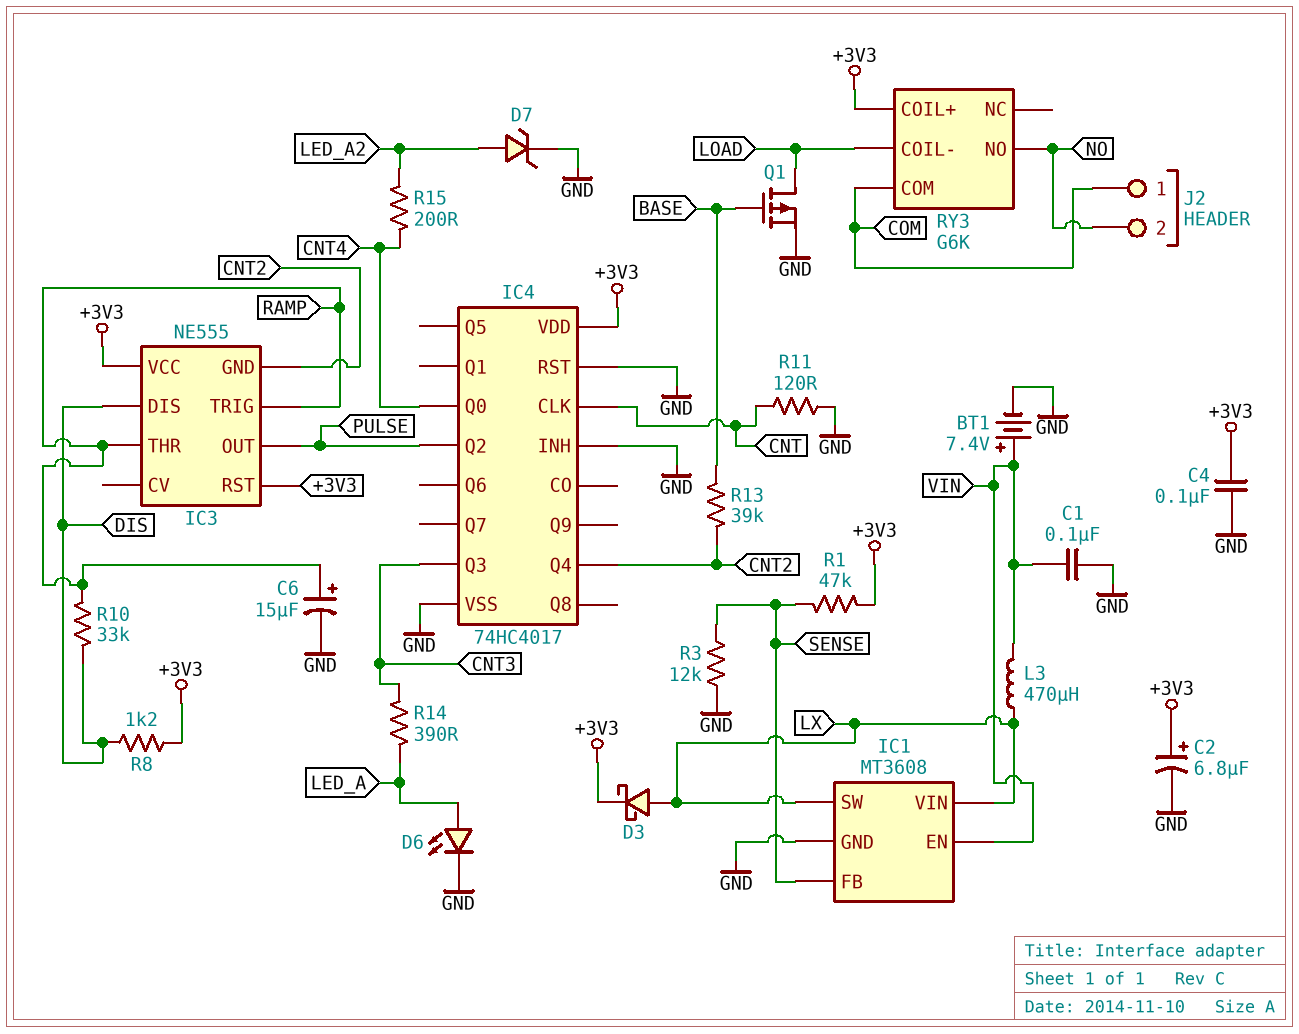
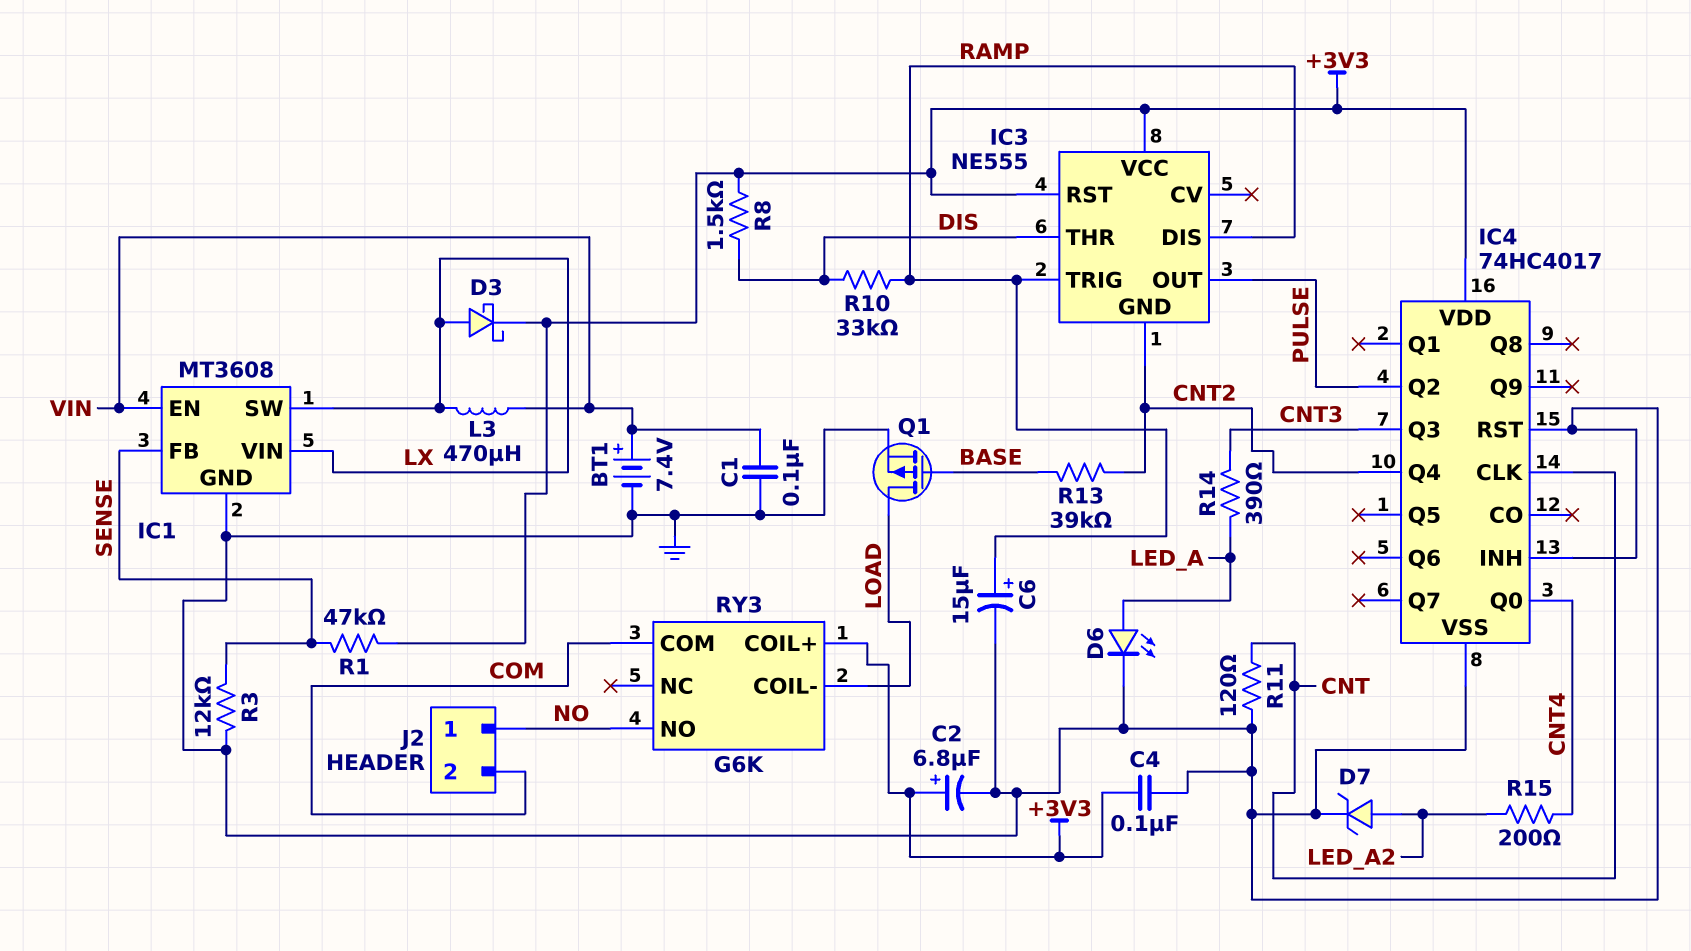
IC3 pin DIS: DIS -> RAMP
IC3 pin THR: RAMP -> DIS
J2 pin 1: COM -> NO
J2 pin 2: NO -> COM
R8: 1.2k (+3V3, DIS) -> 1.5k (+3V3, DIS)

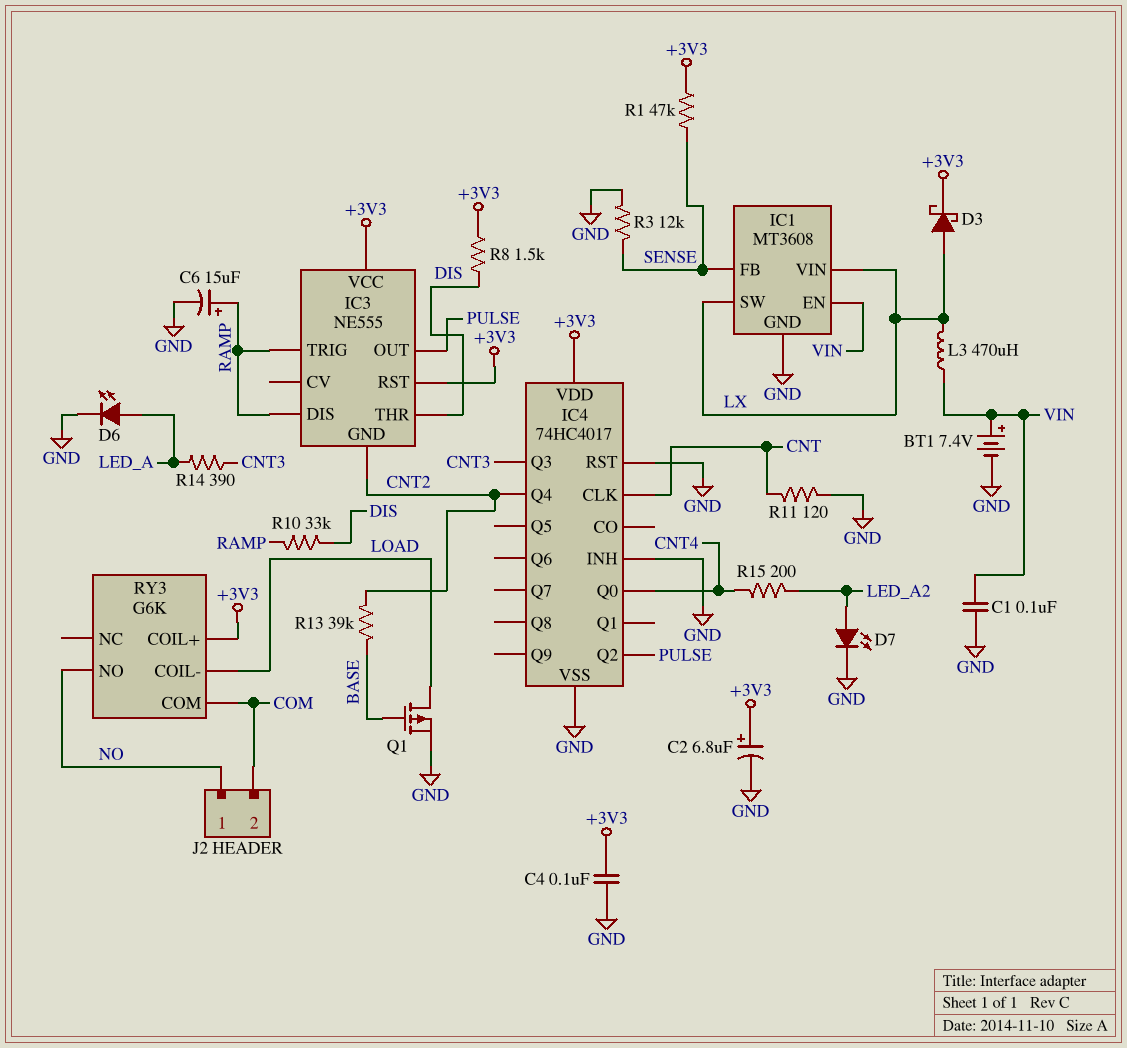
D7: zener (A LED_A2, K GND) -> LED (A LED_A2, K GND)

